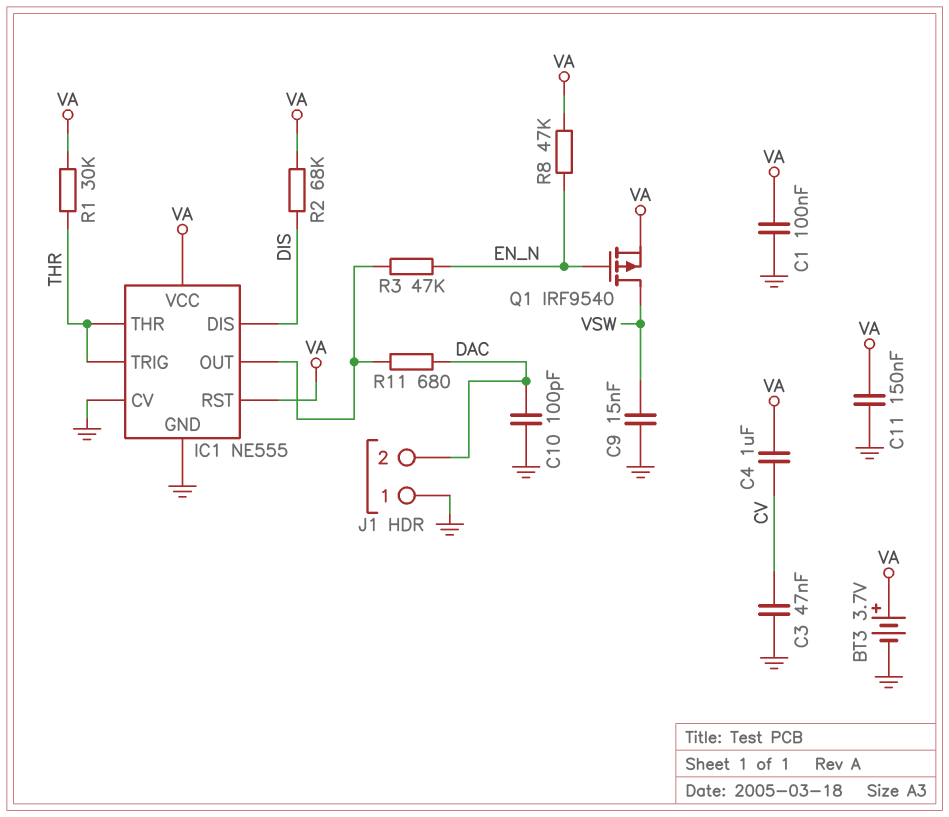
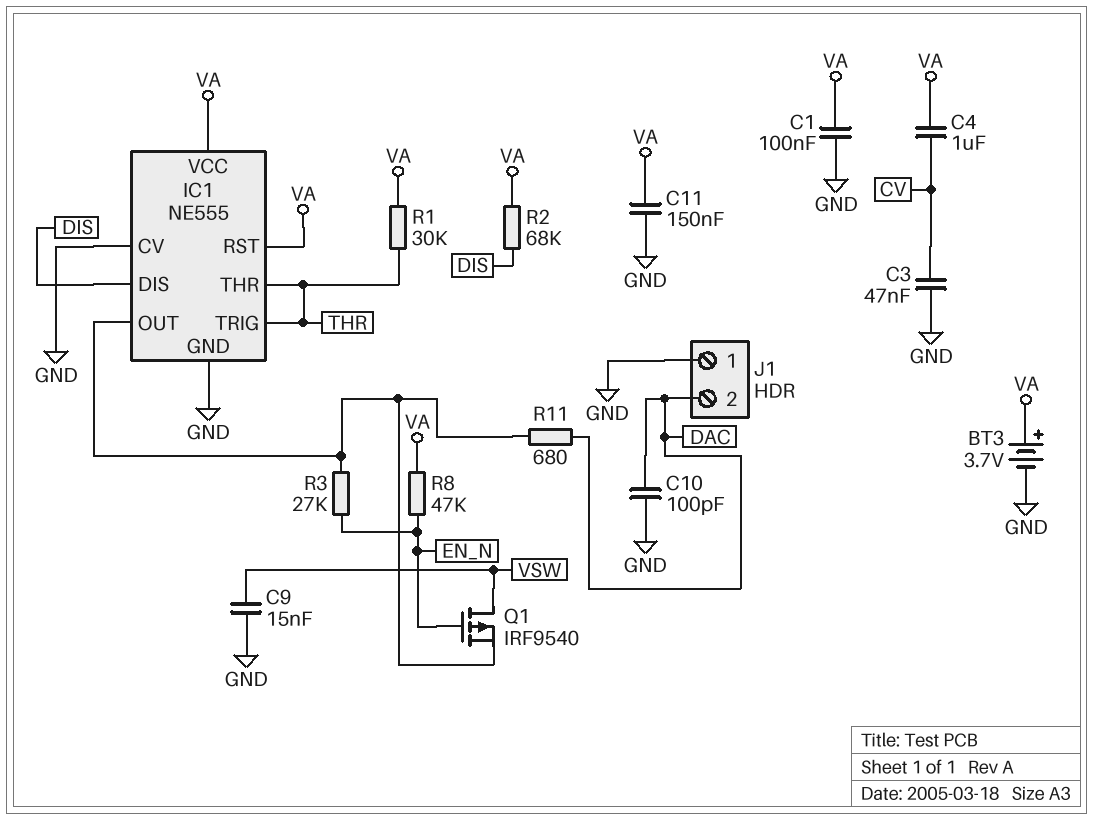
Q1: PMOS IRF9540 (G EN_N, D VSW, S VA) -> PMOS IRF9540 (G EN_N, D VSW, S IC1/OUT)
R3: 47k (EN_N, IC1/OUT) -> 27k (EN_N, IC1/OUT)

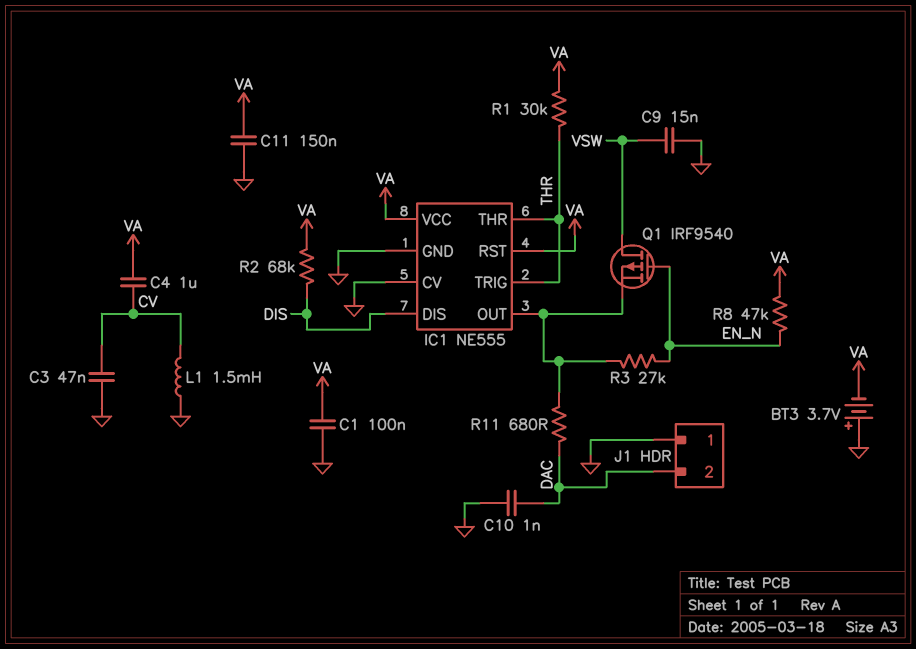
BT3: 3.7V (plus VA, minus GND) -> 3.7V (plus GND, minus VA)
C10: 100pF (DAC, GND) -> 1nF (DAC, GND)
L1: none -> 1.5mH (CV, GND)

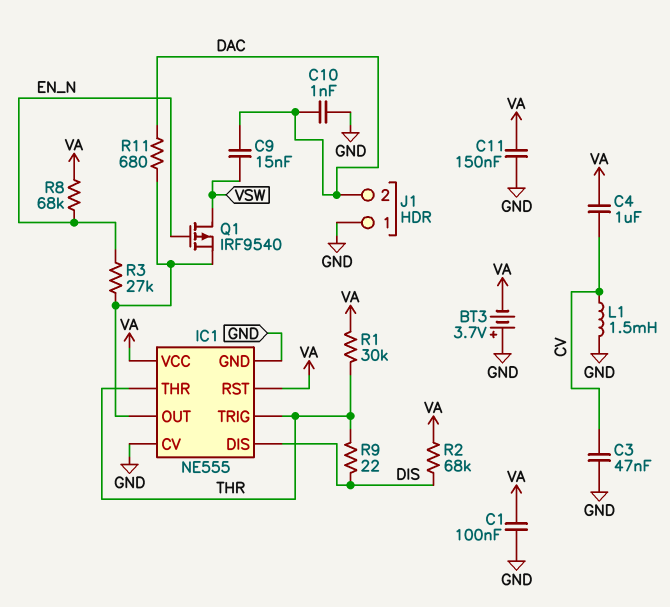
C9: 15nF (GND, VSW) -> 15nF (DAC, VSW)
R8: 47k (EN_N, VA) -> 68k (EN_N, VA)
R9: none -> 22 (DIS, THR)

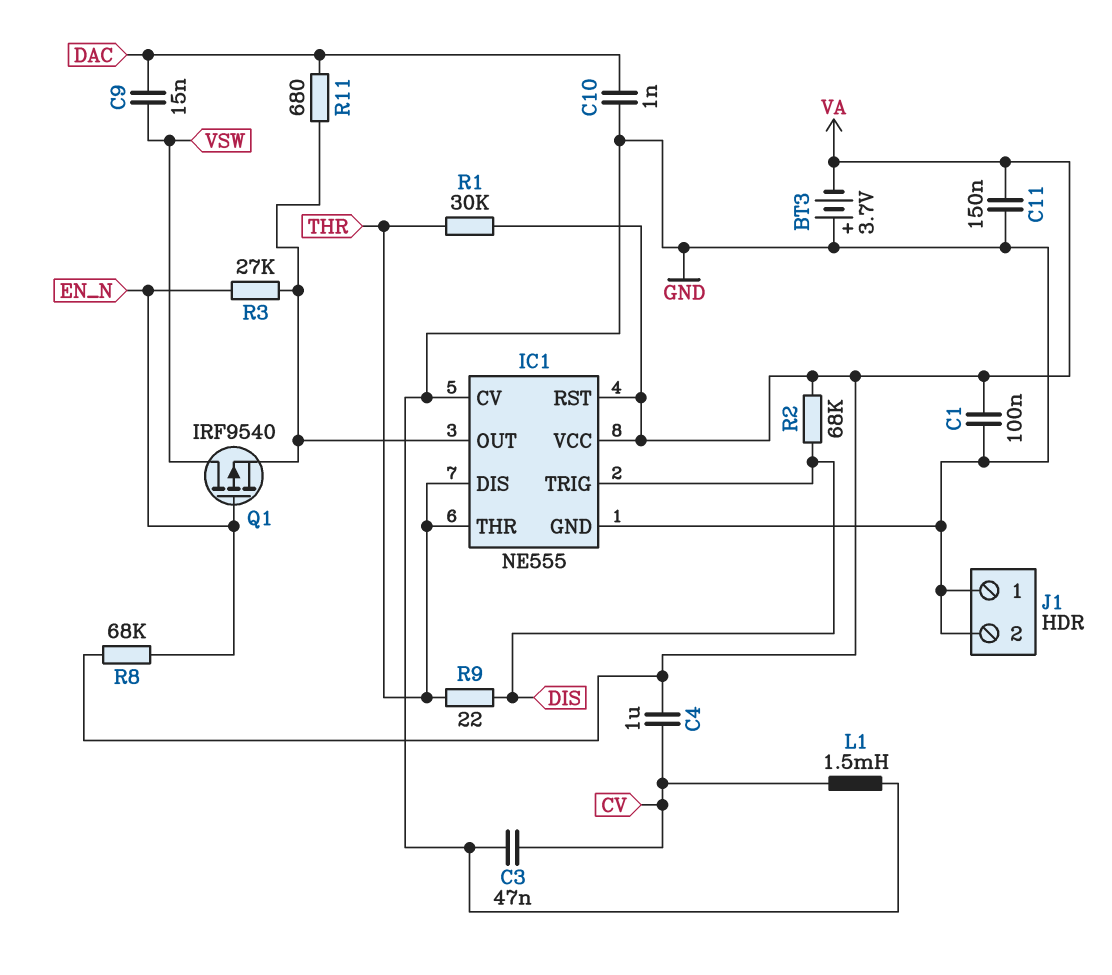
IC1 pin DIS: DIS -> THR
IC1 pin TRIG: THR -> DIS
J1 pin 2: DAC -> GND

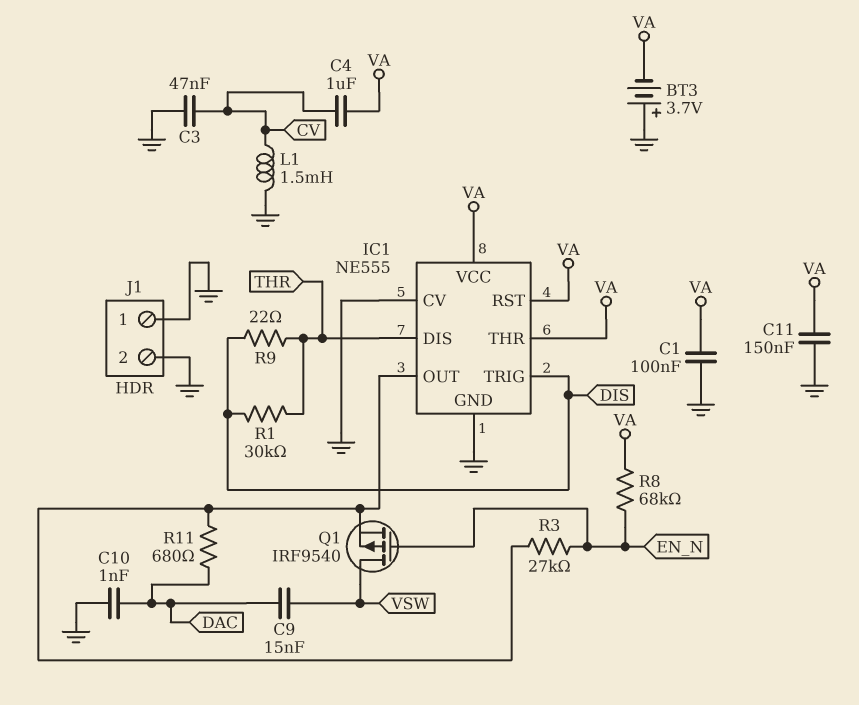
IC1 pin THR: THR -> VA
R1: 30k (THR, VA) -> 30k (DIS, THR)
R2: 68k (DIS, VA) -> none

